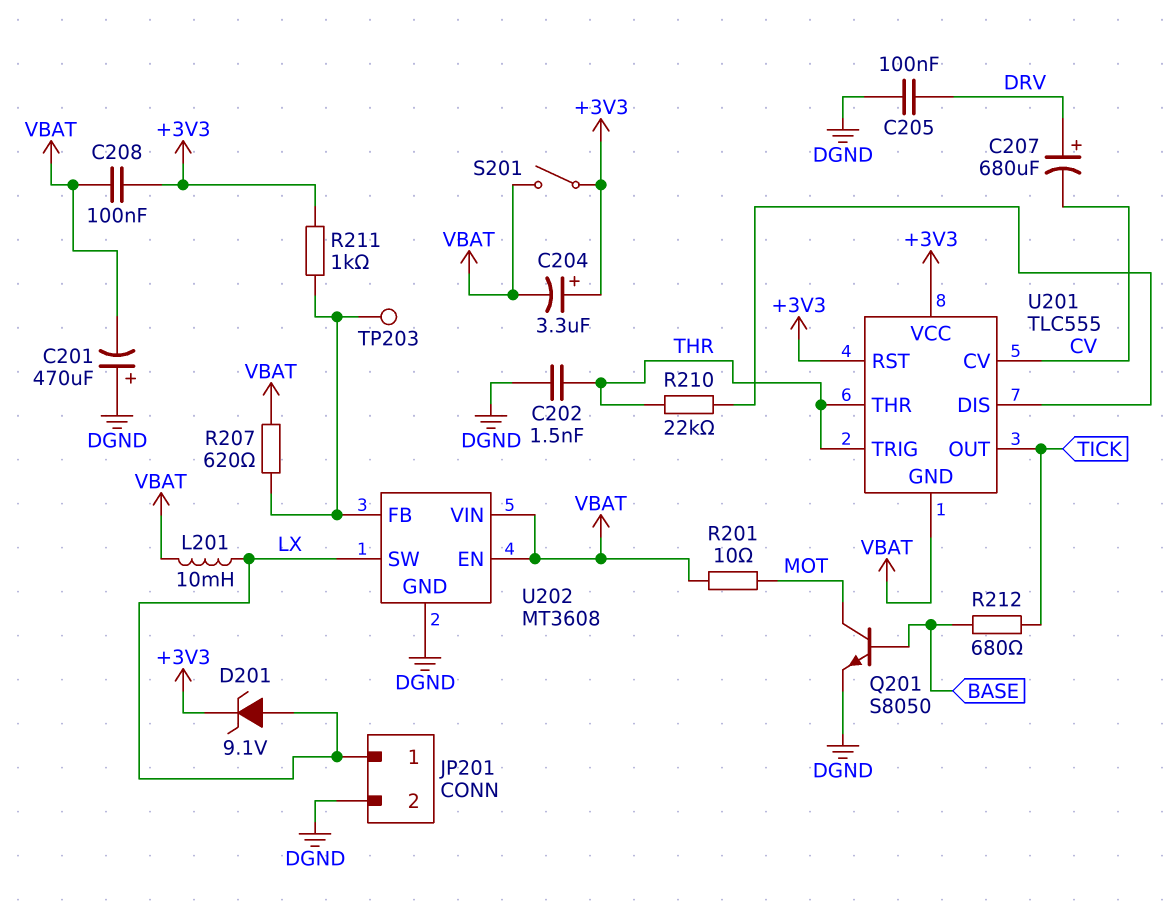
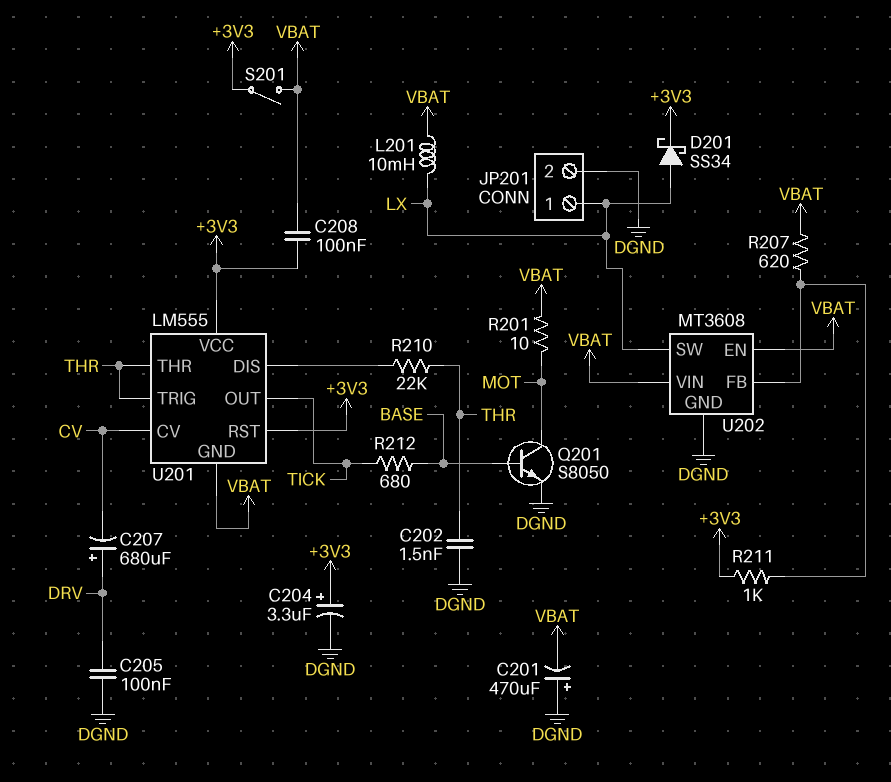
C204: 3.3uF (plus +3V3, minus VBAT) -> 3.3uF (plus +3V3, minus DGND)
D201: zener 9.1V (A LX, K +3V3) -> schottky SS34 (A LX, K +3V3)
TP203: test point (U202/FB) -> none
U201: TLC555 -> LM555

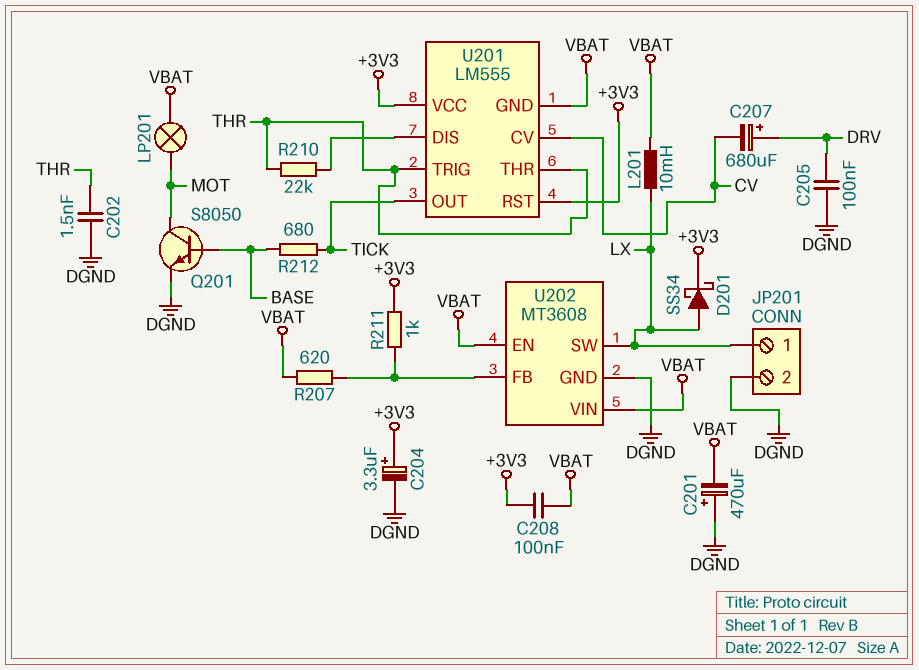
LP201: none -> lamp (MOT, VBAT)
R201: 10 (MOT, VBAT) -> none
S201: switch (+3V3, VBAT) -> none

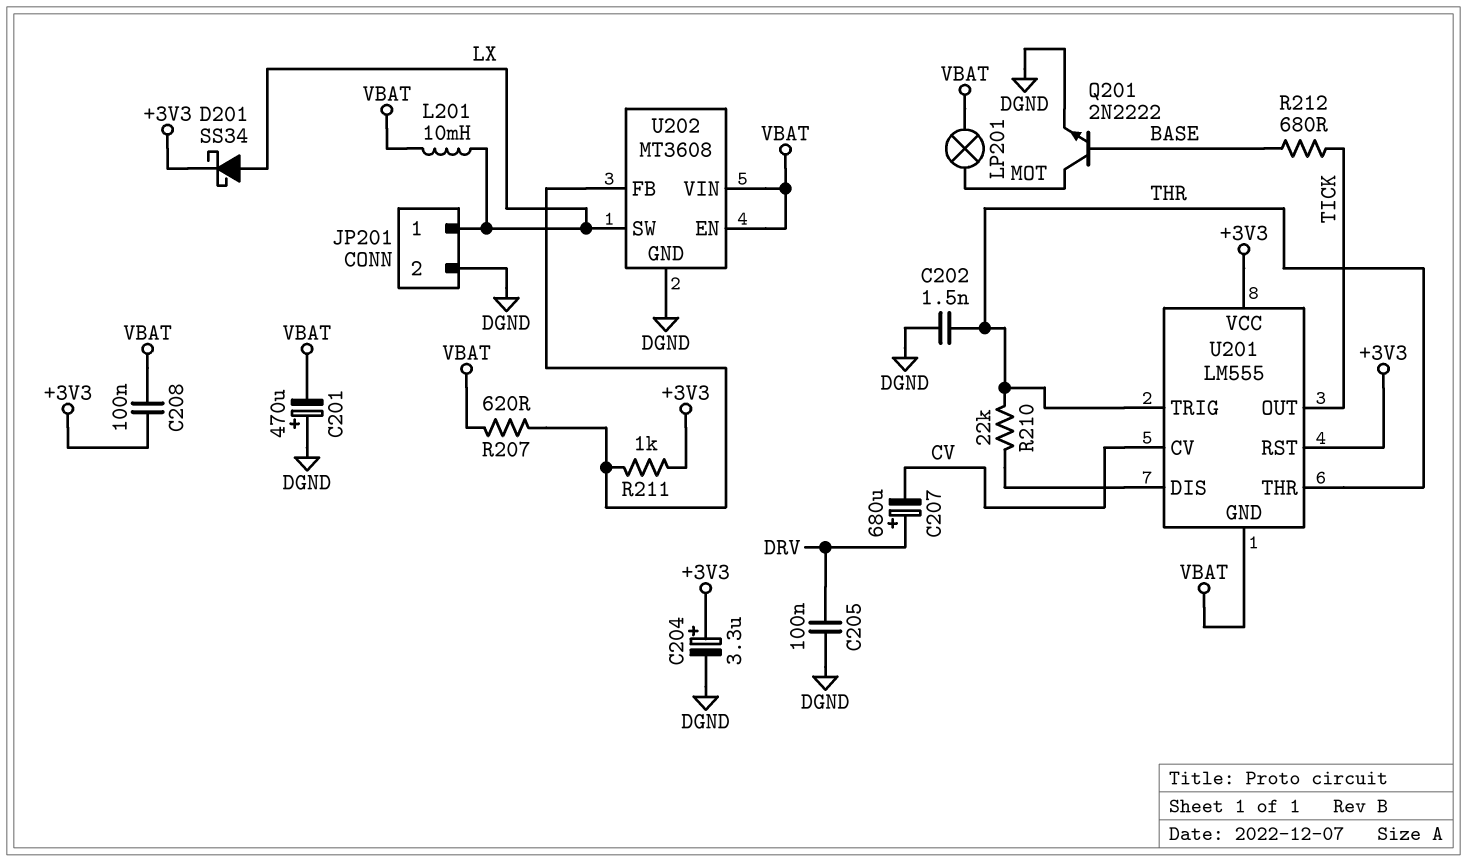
Q201: NPN S8050 (B BASE, C MOT, E DGND) -> NPN 2N2222 (B BASE, C MOT, E DGND)

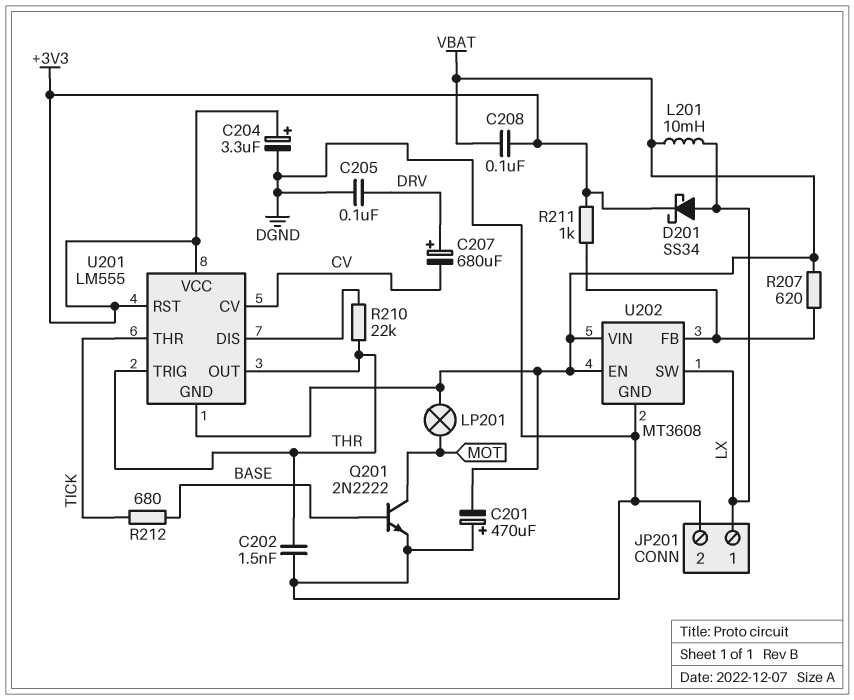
U201 pin OUT: TICK -> THR
U201 pin THR: THR -> TICK

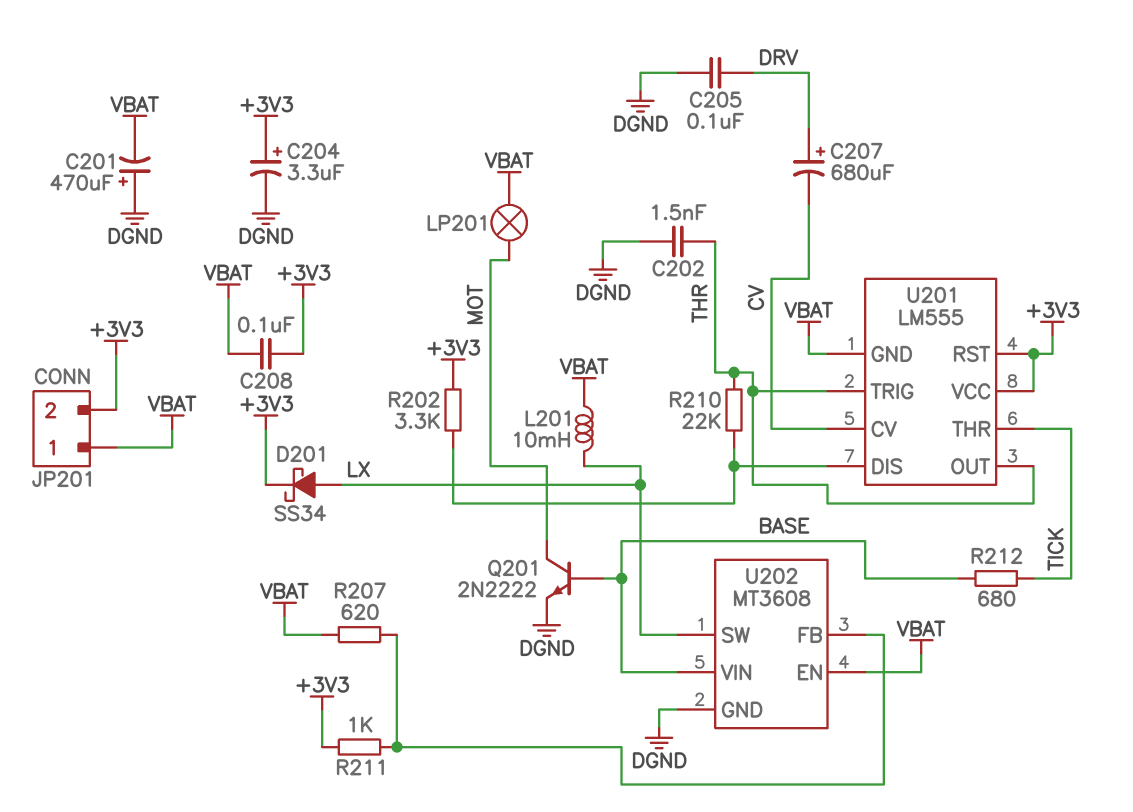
JP201 pin 1: LX -> VBAT
JP201 pin 2: DGND -> +3V3
R202: none -> 3.3k (+3V3, U201/DIS)
U202 pin VIN: VBAT -> BASE

